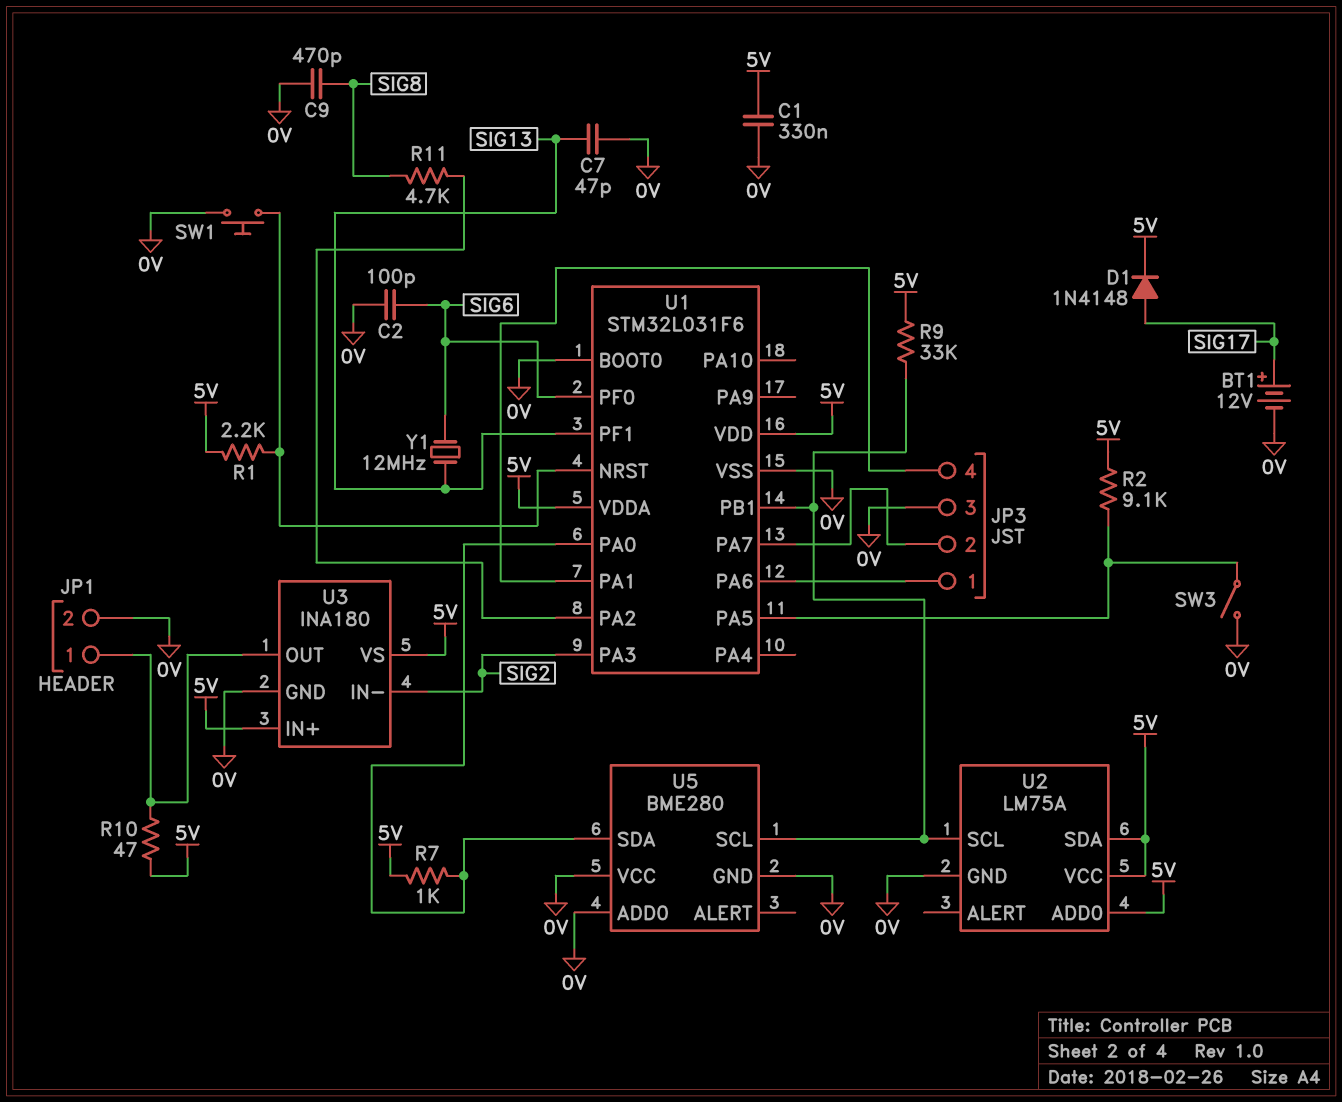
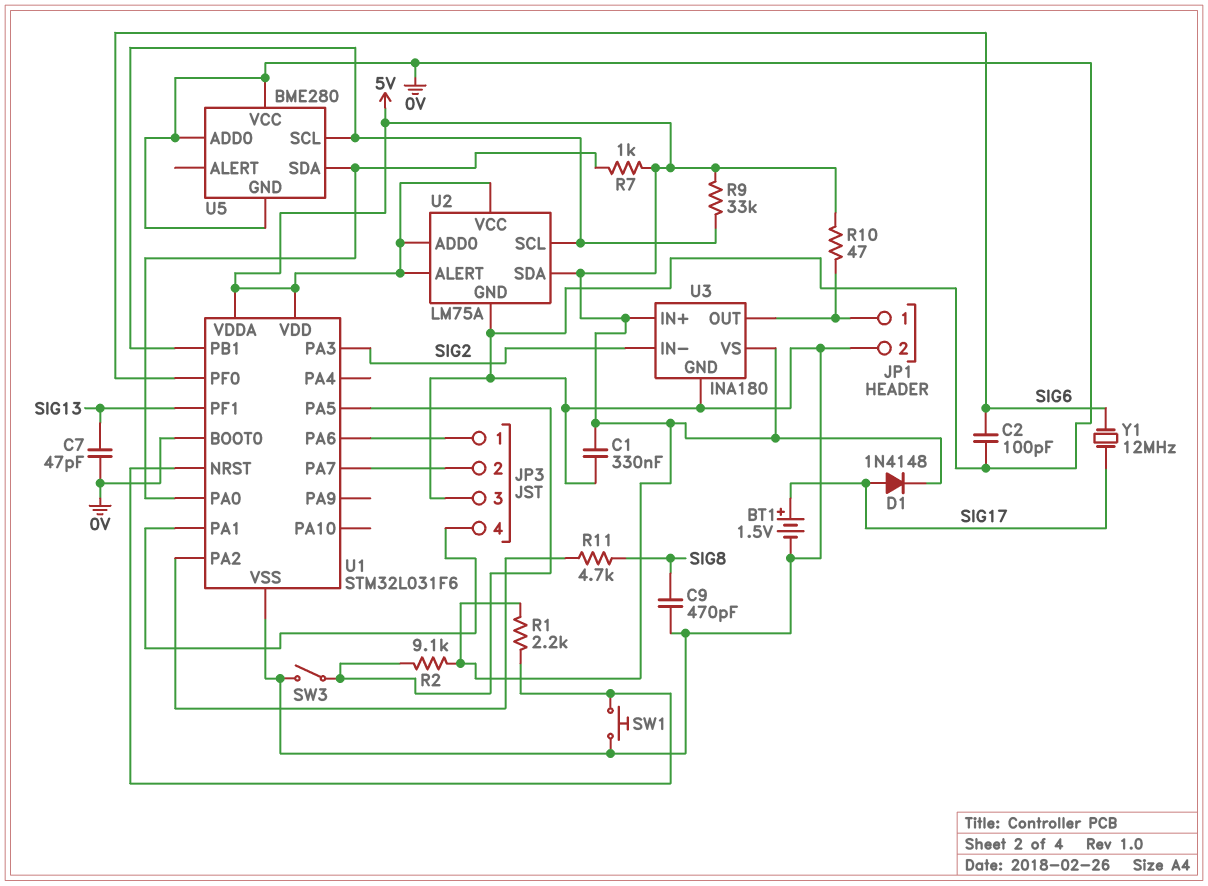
BT1: 12V (plus SIG17, minus 0V) -> 1.5V (plus SIG17, minus 0V)
U2 pin ALERT: none -> 5V
Y1: 12MHz (SIG6, SIG13) -> 12MHz (SIG6, SIG17)

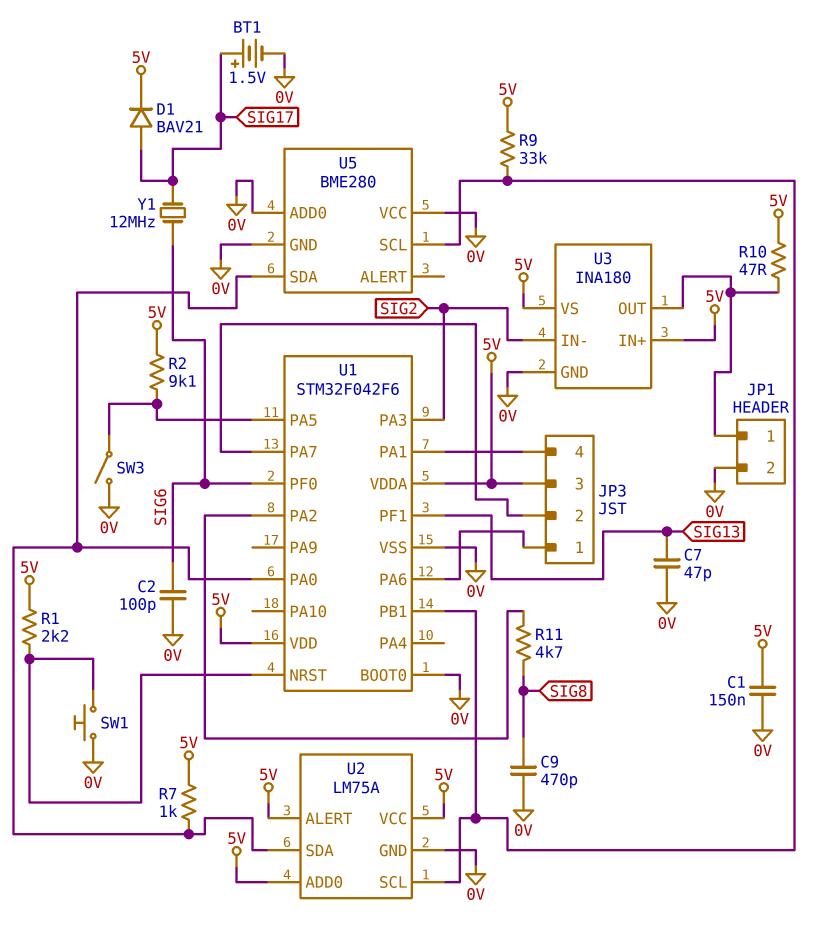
C1: 330nF (0V, 5V) -> 150nF (0V, 5V)
D1: diode 1N4148 (A SIG17, K 5V) -> diode BAV21 (A SIG17, K 5V)
JP3 pin 3: 0V -> 5V
U1: STM32L031F6 -> STM32F042F6
U2 pin SDA: 5V -> U1/PA0

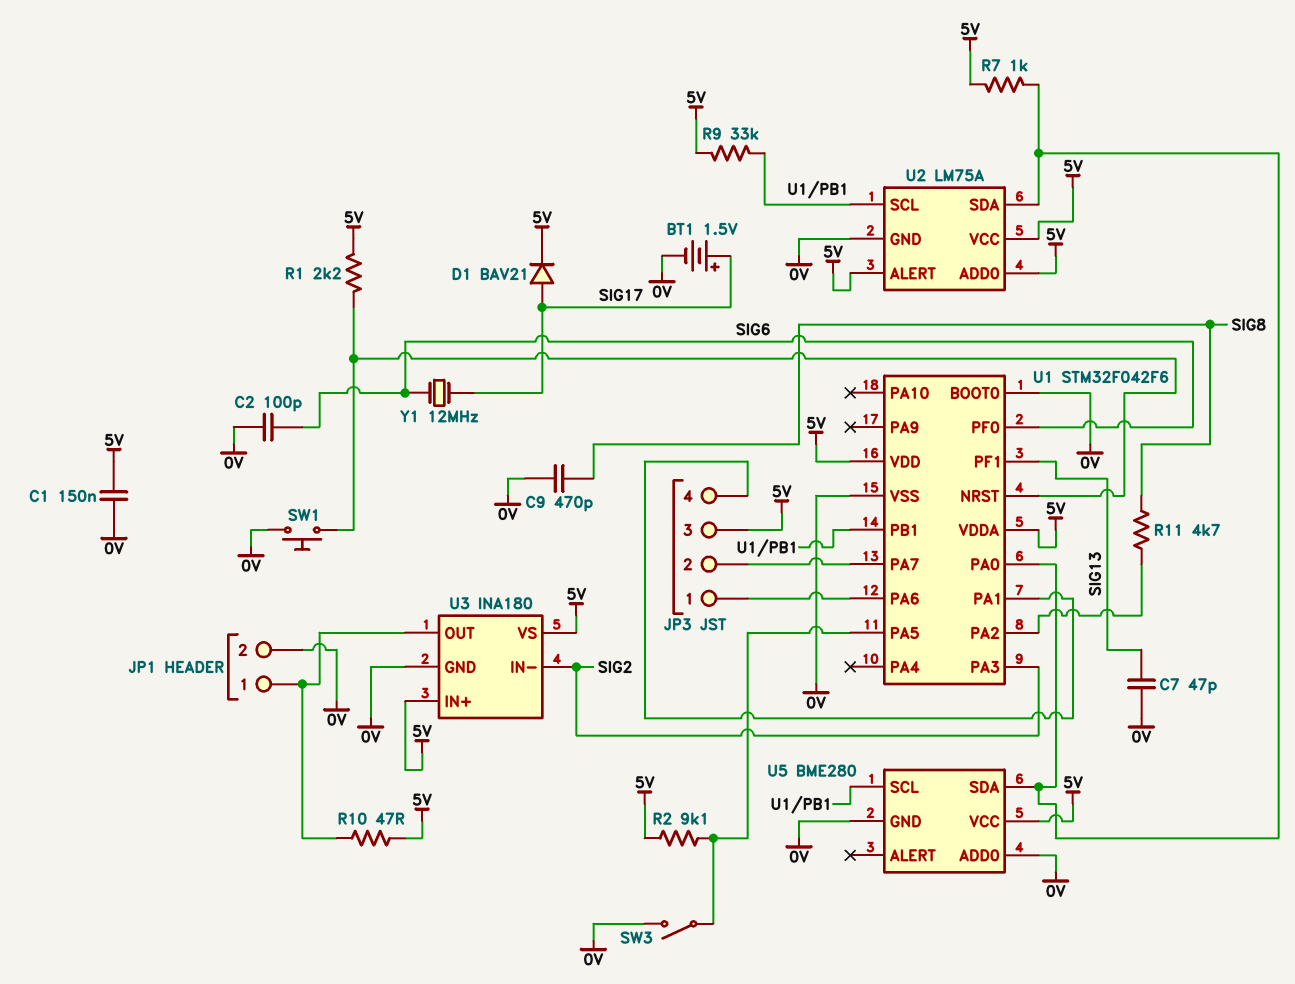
U5 pin VCC: 0V -> 5V

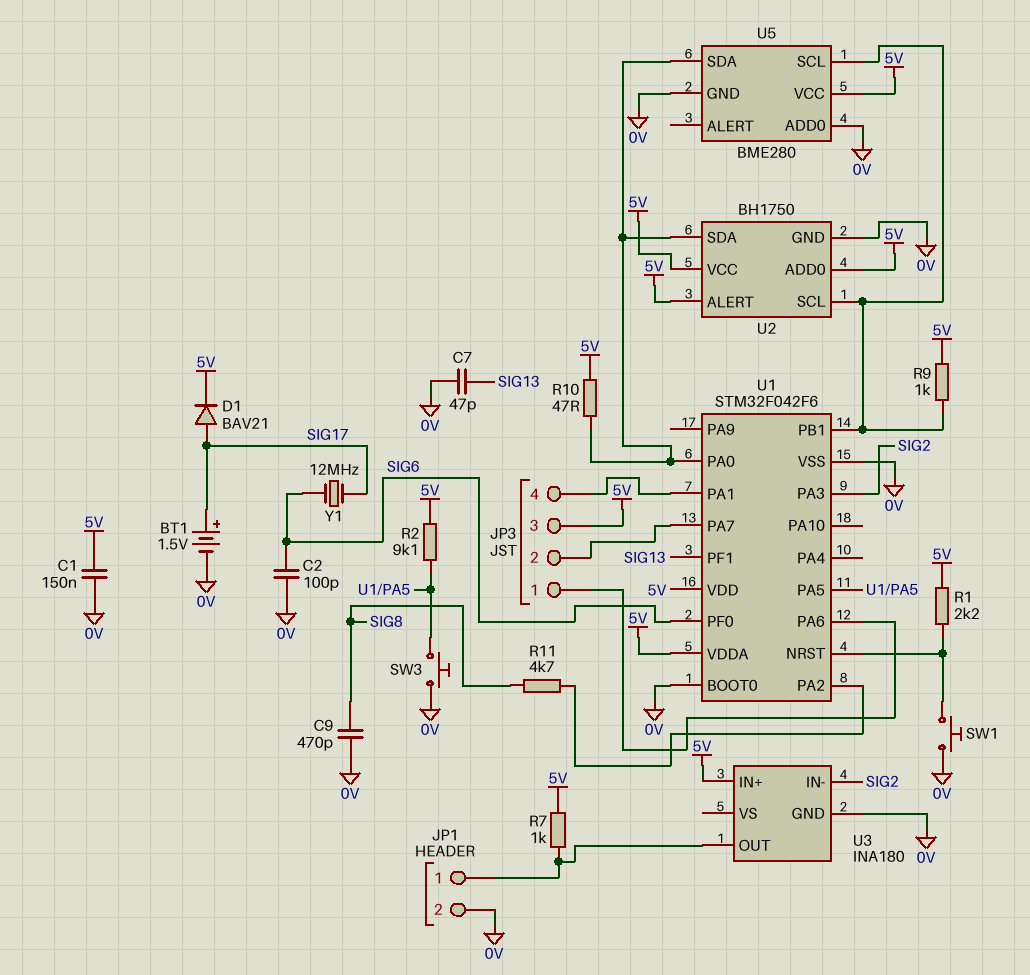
R7: 1k (5V, U1/PA0) -> 1k (5V, JP1/1)
R9: 33k (5V, U1/PB1) -> 1k (5V, U1/PB1)
R10: 47 (5V, JP1/1) -> 47 (5V, U1/PA0)
SW3: switch (0V, U1/PA5) -> button (0V, U1/PA5)
U2: LM75A -> BH1750
U3 pin VS: 5V -> none

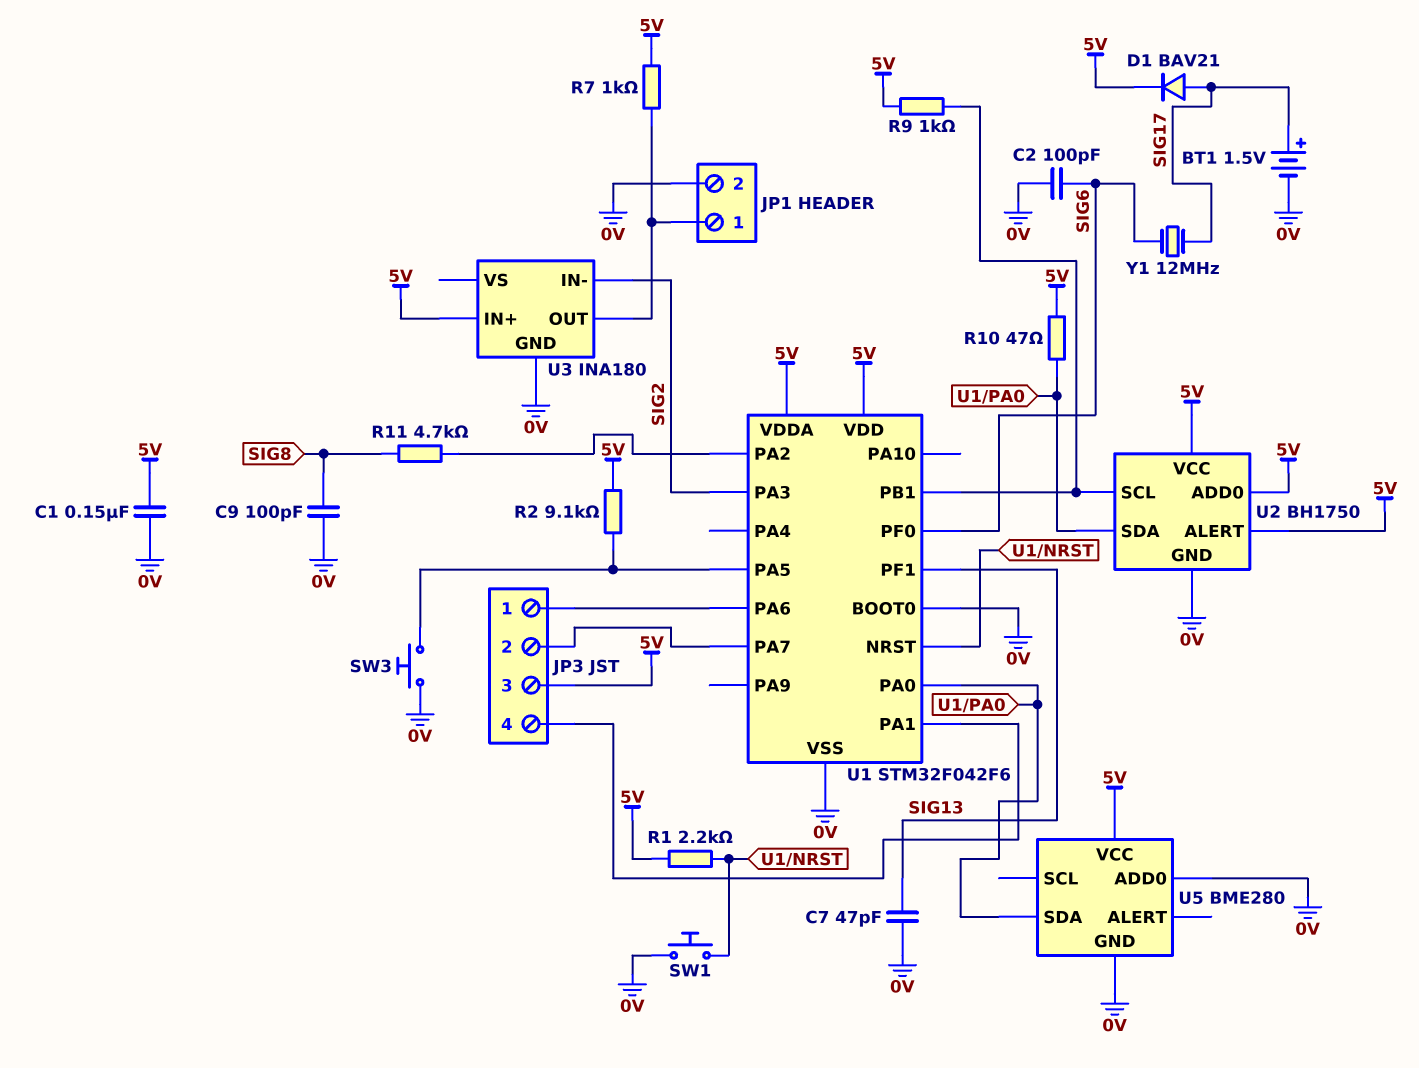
C9: 470pF (0V, SIG8) -> 100pF (0V, SIG8)
U5 pin SCL: U1/PB1 -> none

